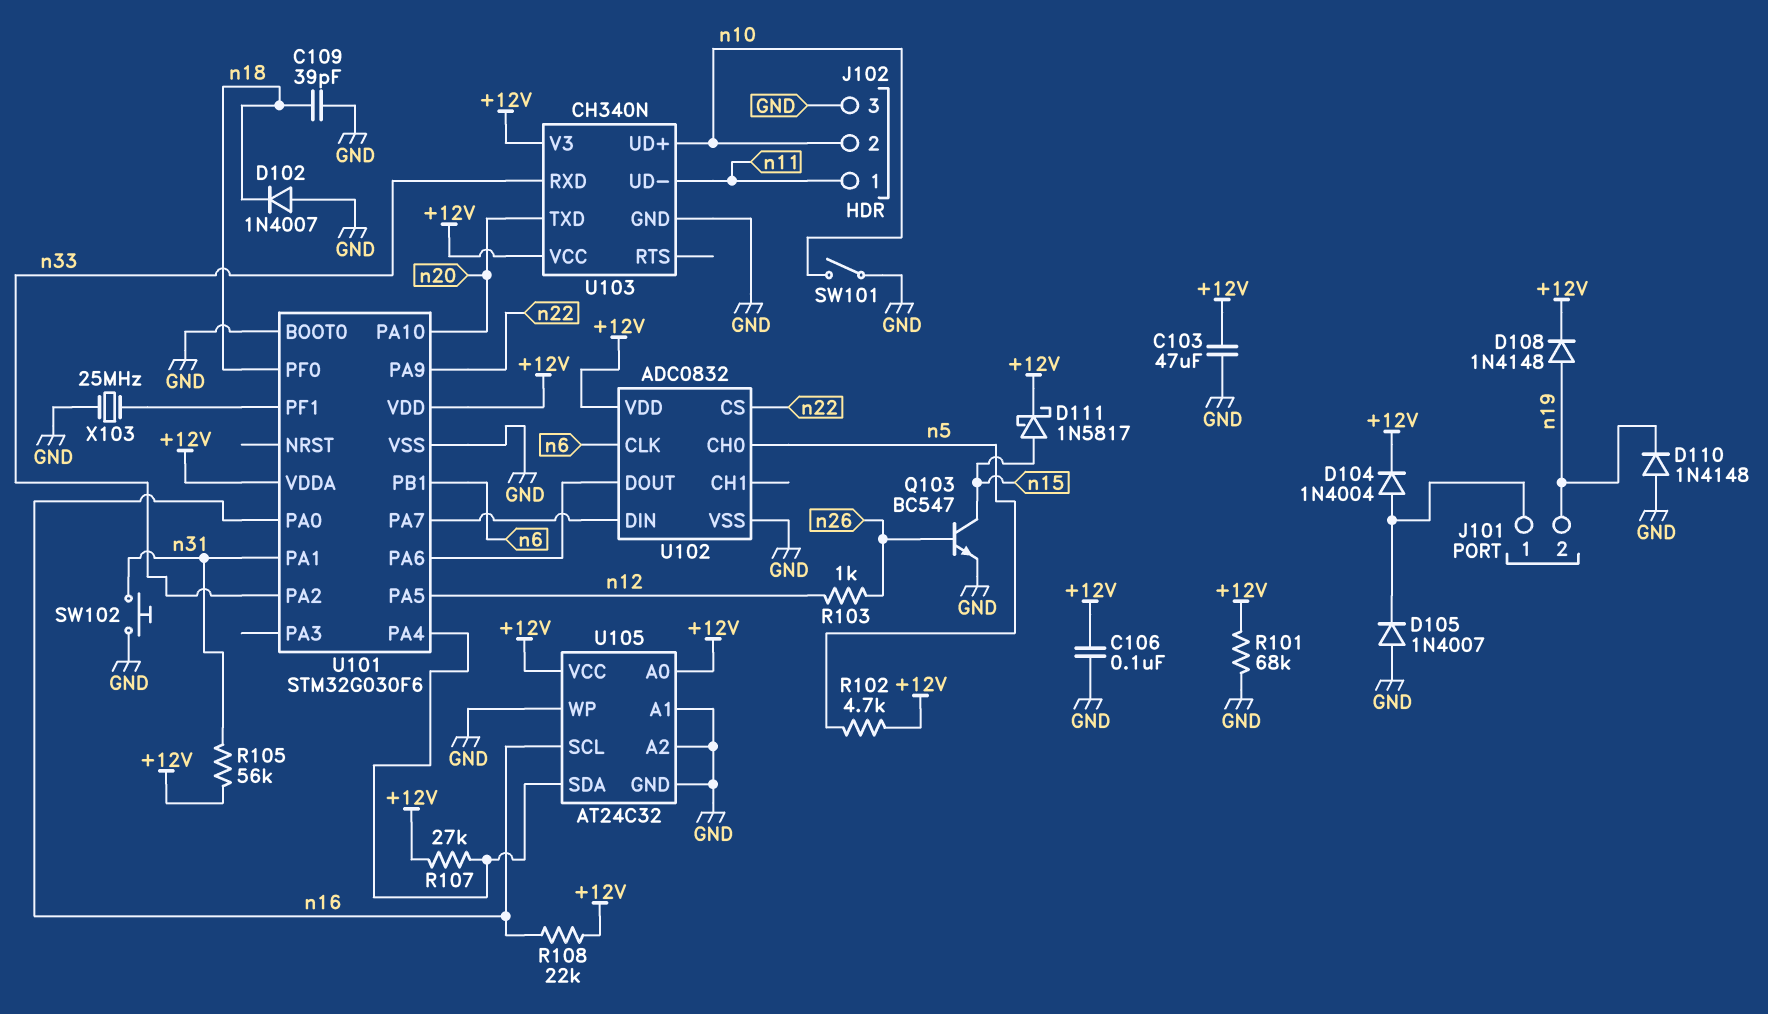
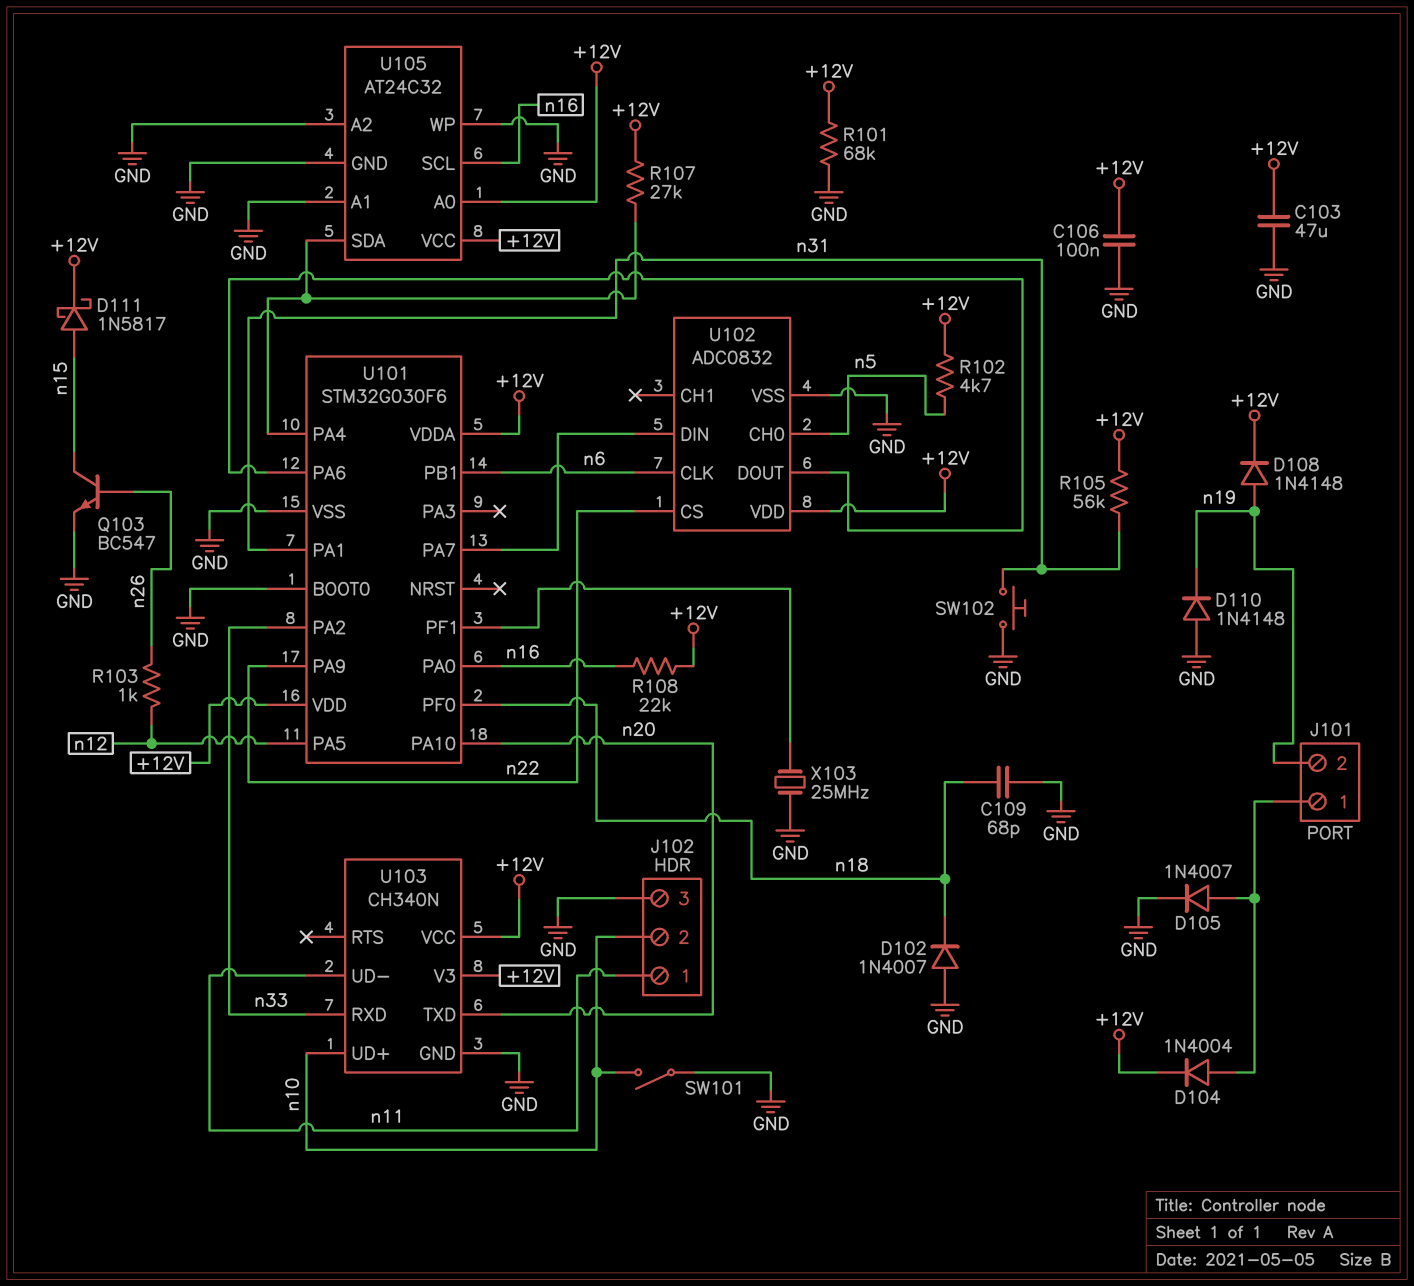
C109: 39pF (GND, n18) -> 68pF (GND, n18)
D105: diode 1N4007 (A GND, K J101/1) -> diode 1N4007 (A J101/1, K GND)

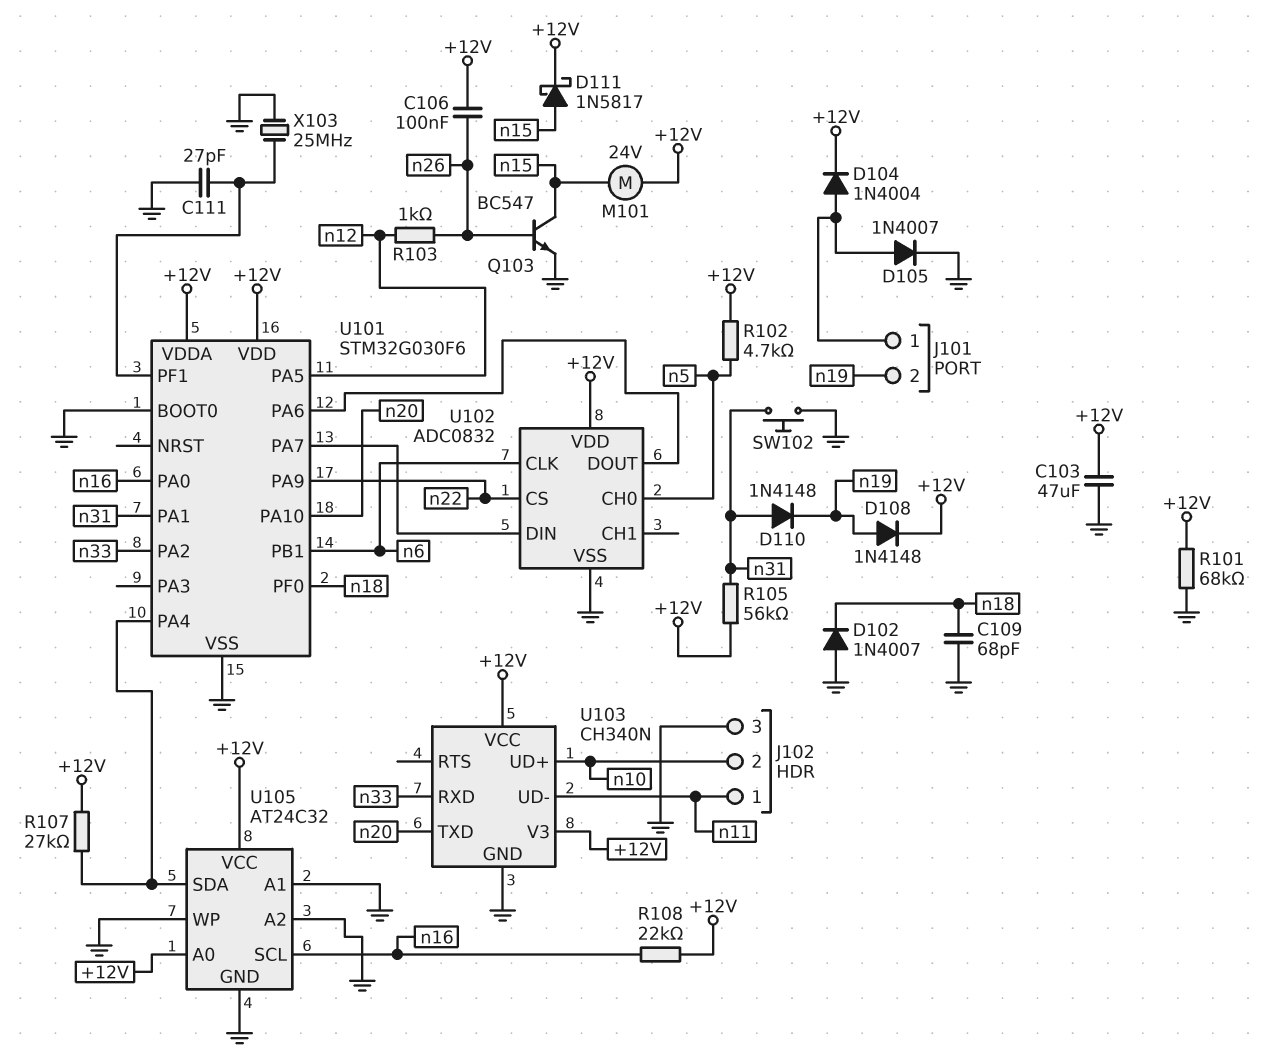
C106: 100nF (+12V, GND) -> 100nF (+12V, n26)
C111: none -> 27pF (GND, U101/PF1)
D110: diode 1N4148 (A GND, K n19) -> diode 1N4148 (A n31, K n19)
M101: none -> motor 24V (+12V, n15)
SW101: switch (GND, n10) -> none

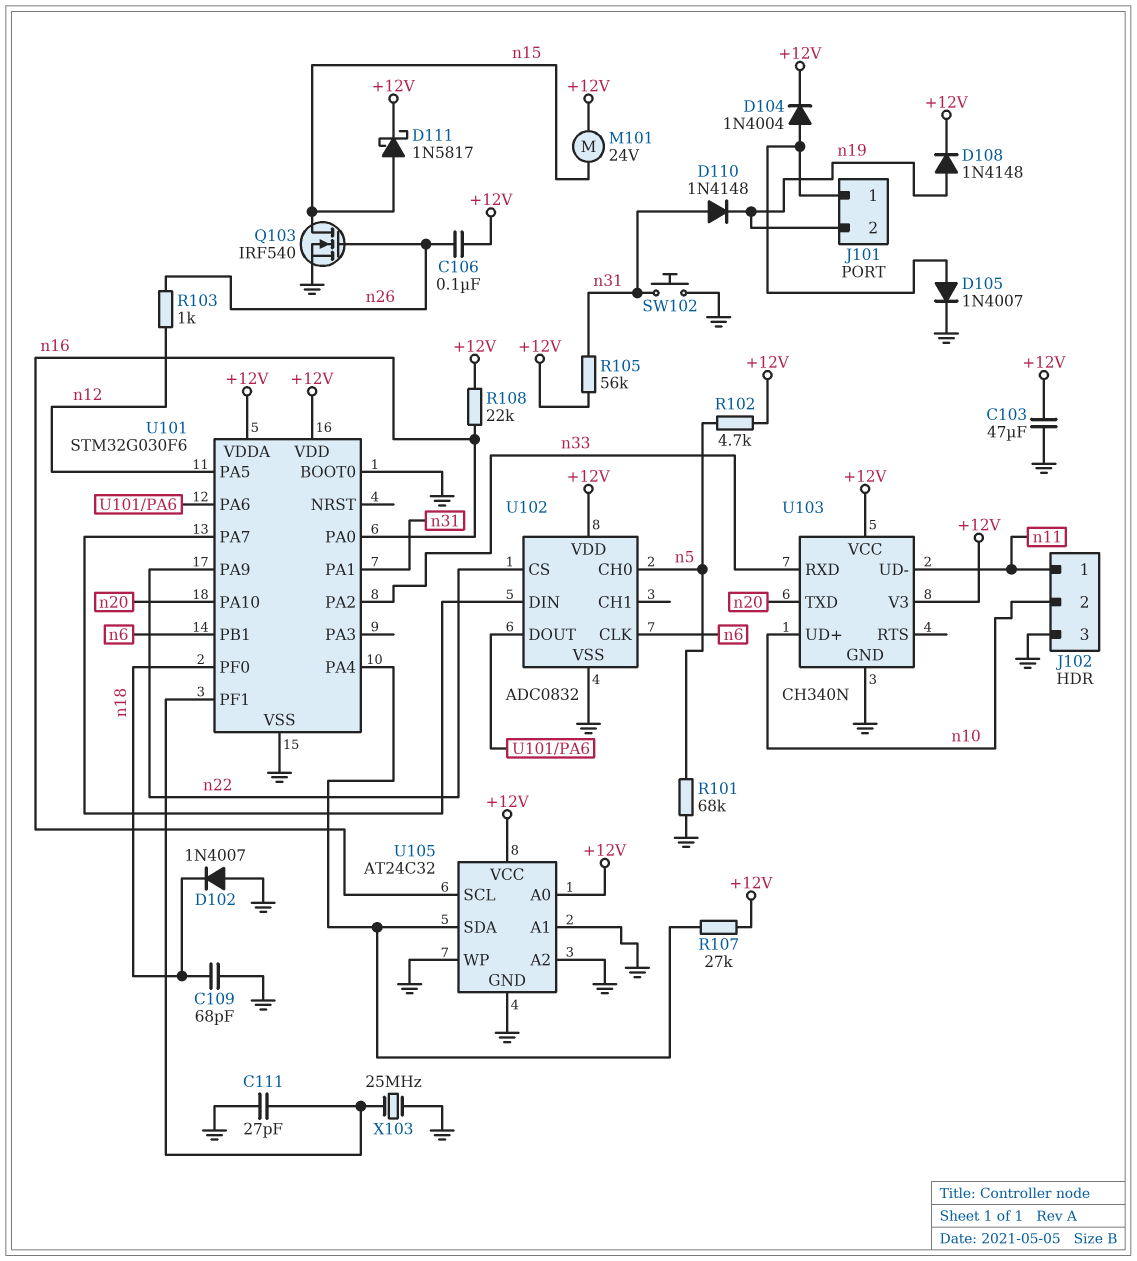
Q103: NPN BC547 (B n26, C n15, E GND) -> NMOS IRF540 (G n26, D n15, S GND)
R101: 68k (+12V, GND) -> 68k (GND, n5)

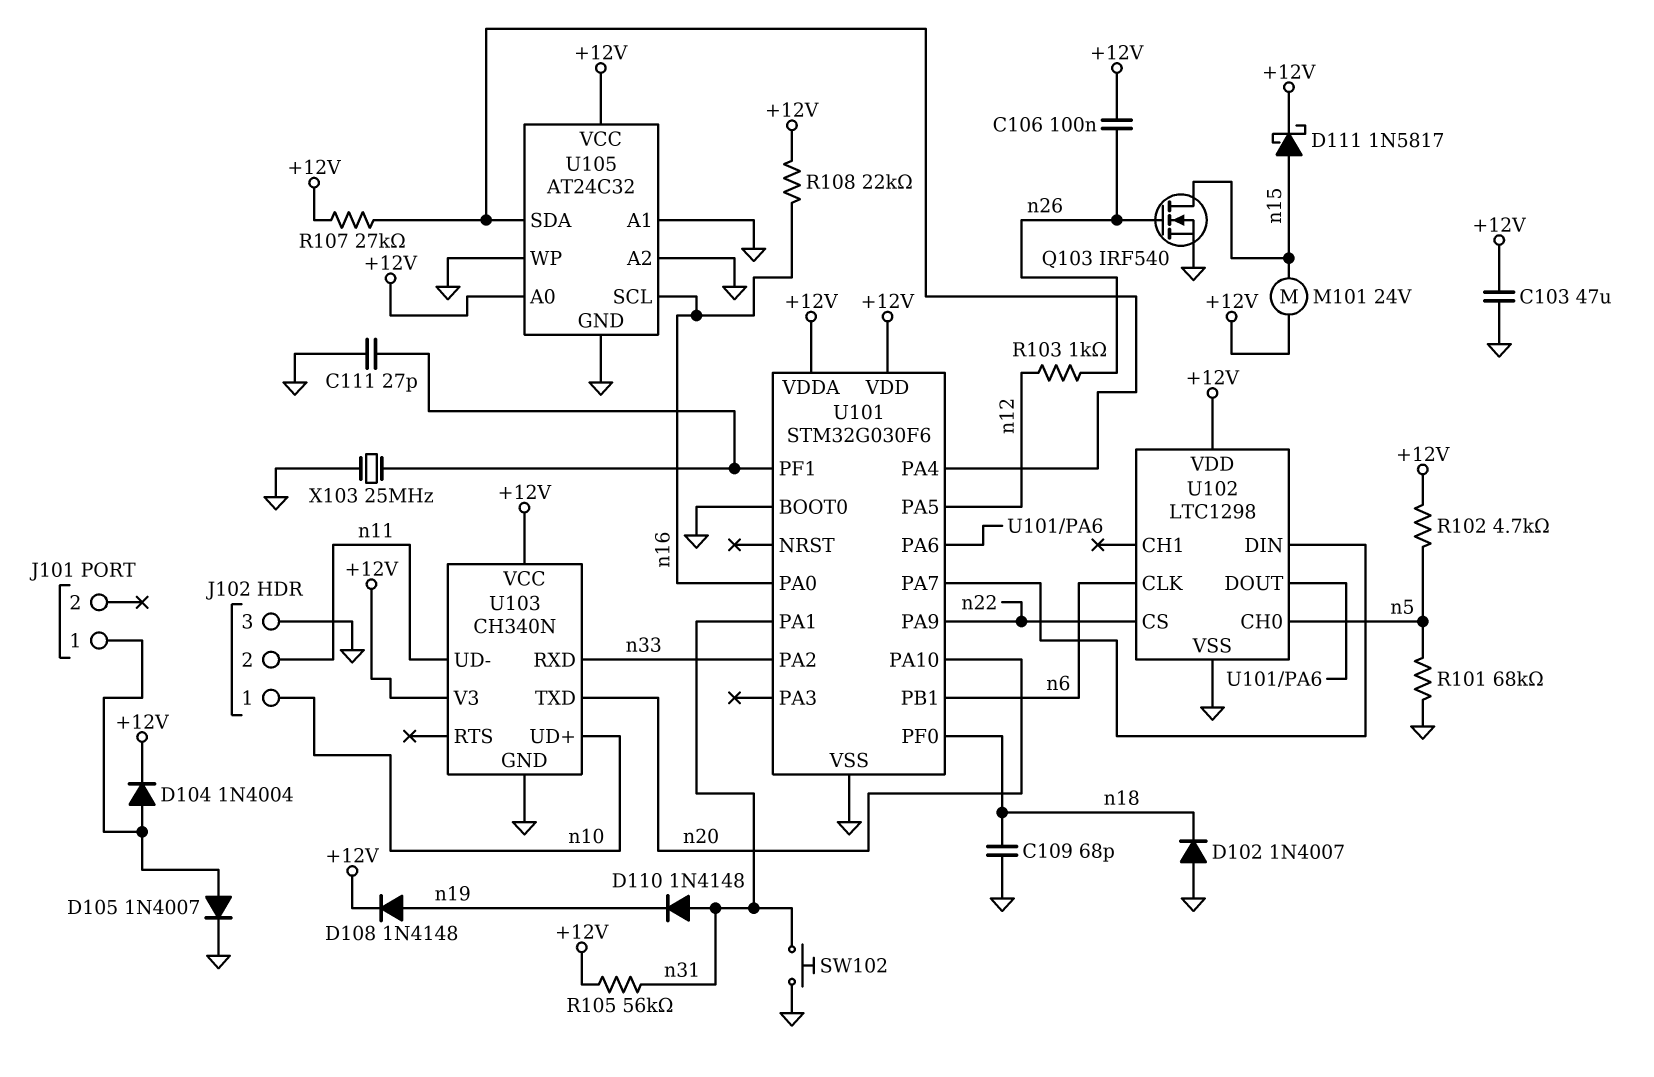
J101 pin 2: n19 -> none
J102 pin 1: n11 -> n10
J102 pin 2: n10 -> n11
U102: ADC0832 -> LTC1298

